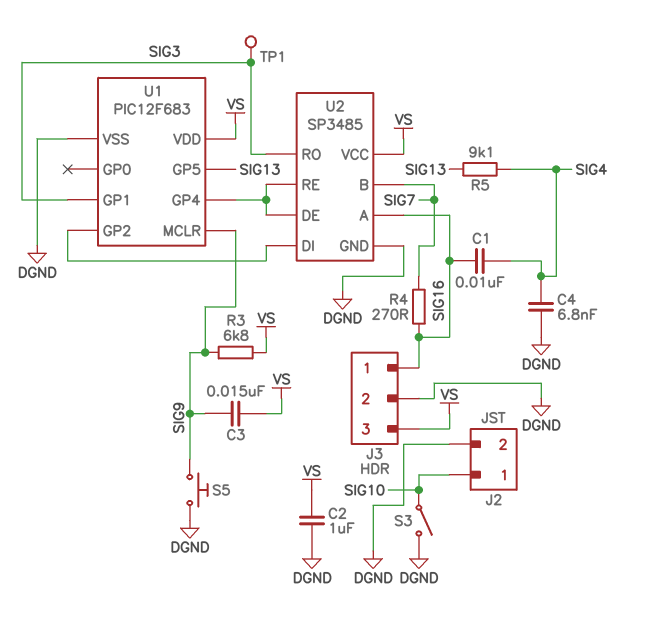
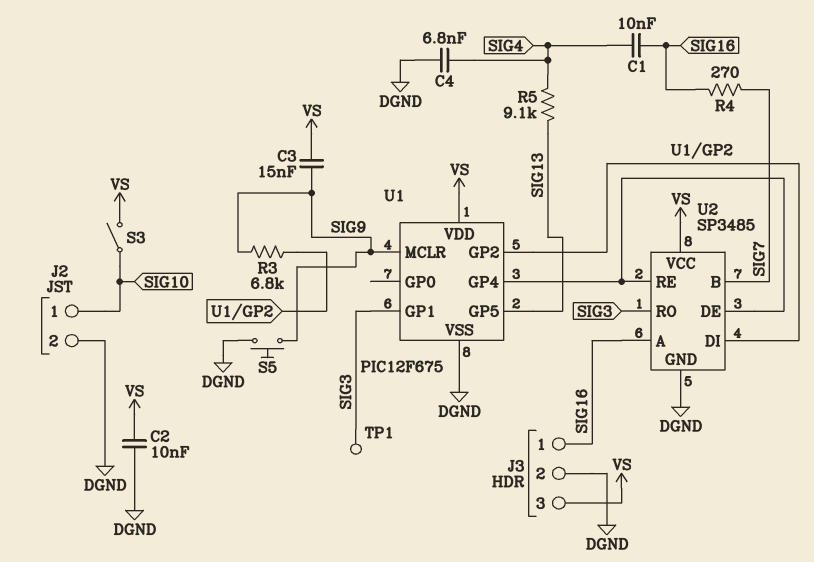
C2: 1uF (DGND, VS) -> 10nF (DGND, VS)
R3: 6.8k (SIG9, VS) -> 6.8k (SIG9, U1/GP2)
S3: switch (DGND, SIG10) -> switch (SIG10, VS)
U1: PIC12F683 -> PIC12F675

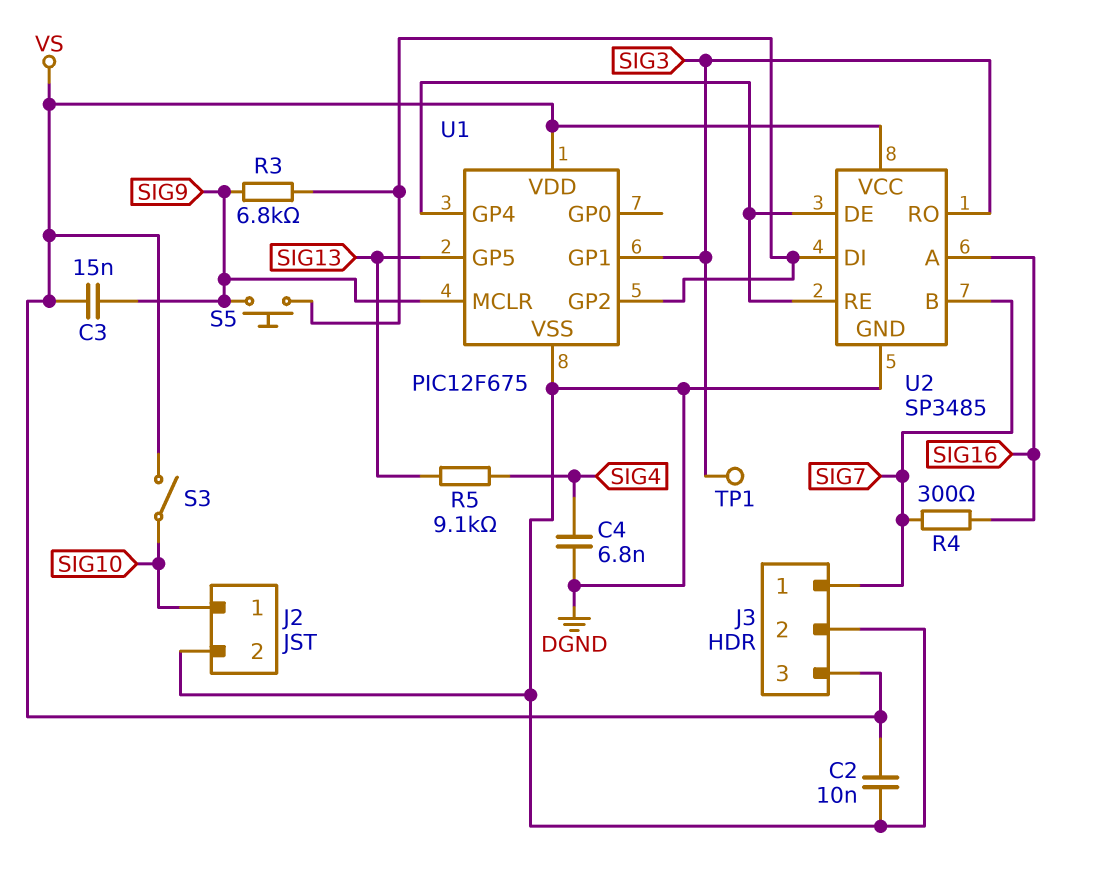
C1: 10nF (SIG4, SIG16) -> none
J3 pin 1: SIG16 -> SIG7
R4: 270 (SIG7, SIG16) -> 300 (SIG7, SIG16)
S5: button (DGND, SIG9) -> button (SIG9, U1/GP2)

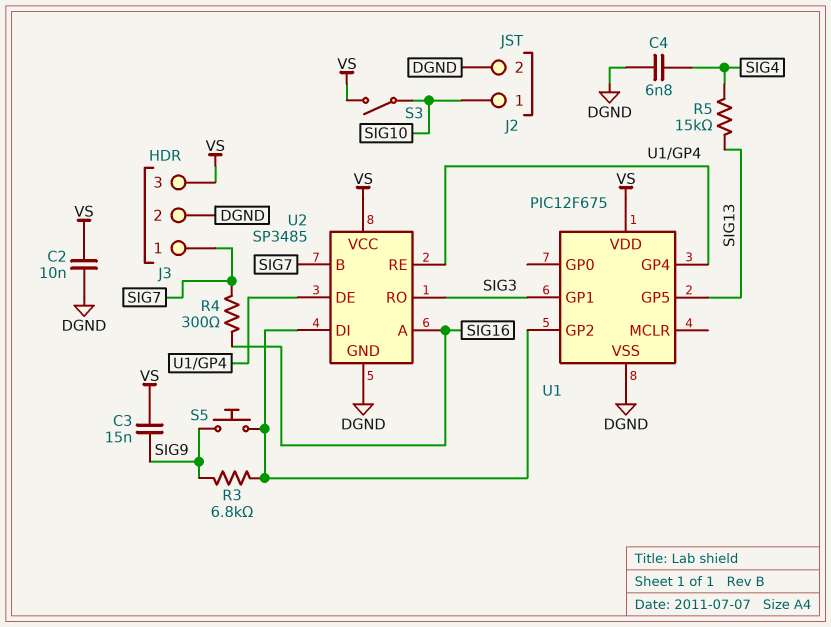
R5: 9.1k (SIG4, SIG13) -> 15k (SIG4, SIG13)
TP1: test point (SIG3) -> none
U1 pin MCLR: SIG9 -> none

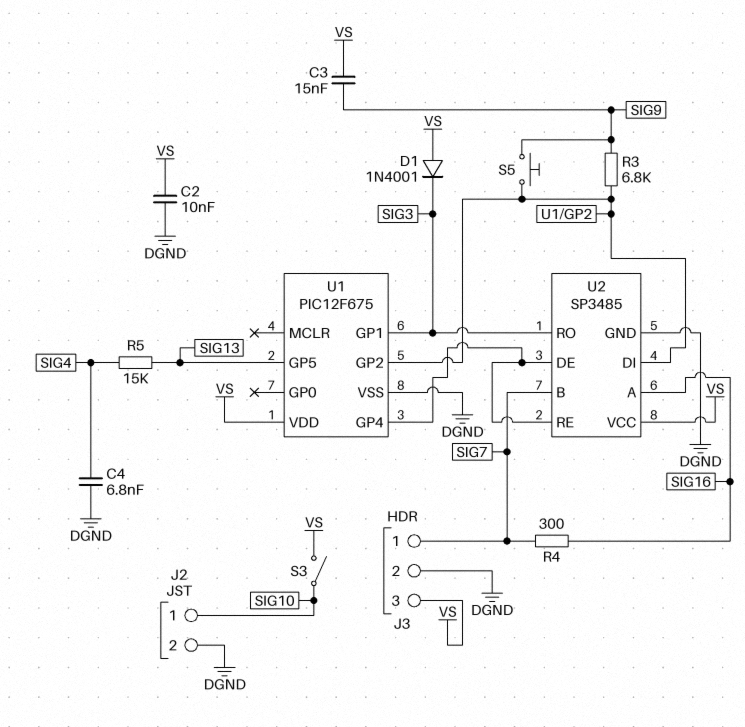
D1: none -> diode 1N4001 (A VS, K SIG3)

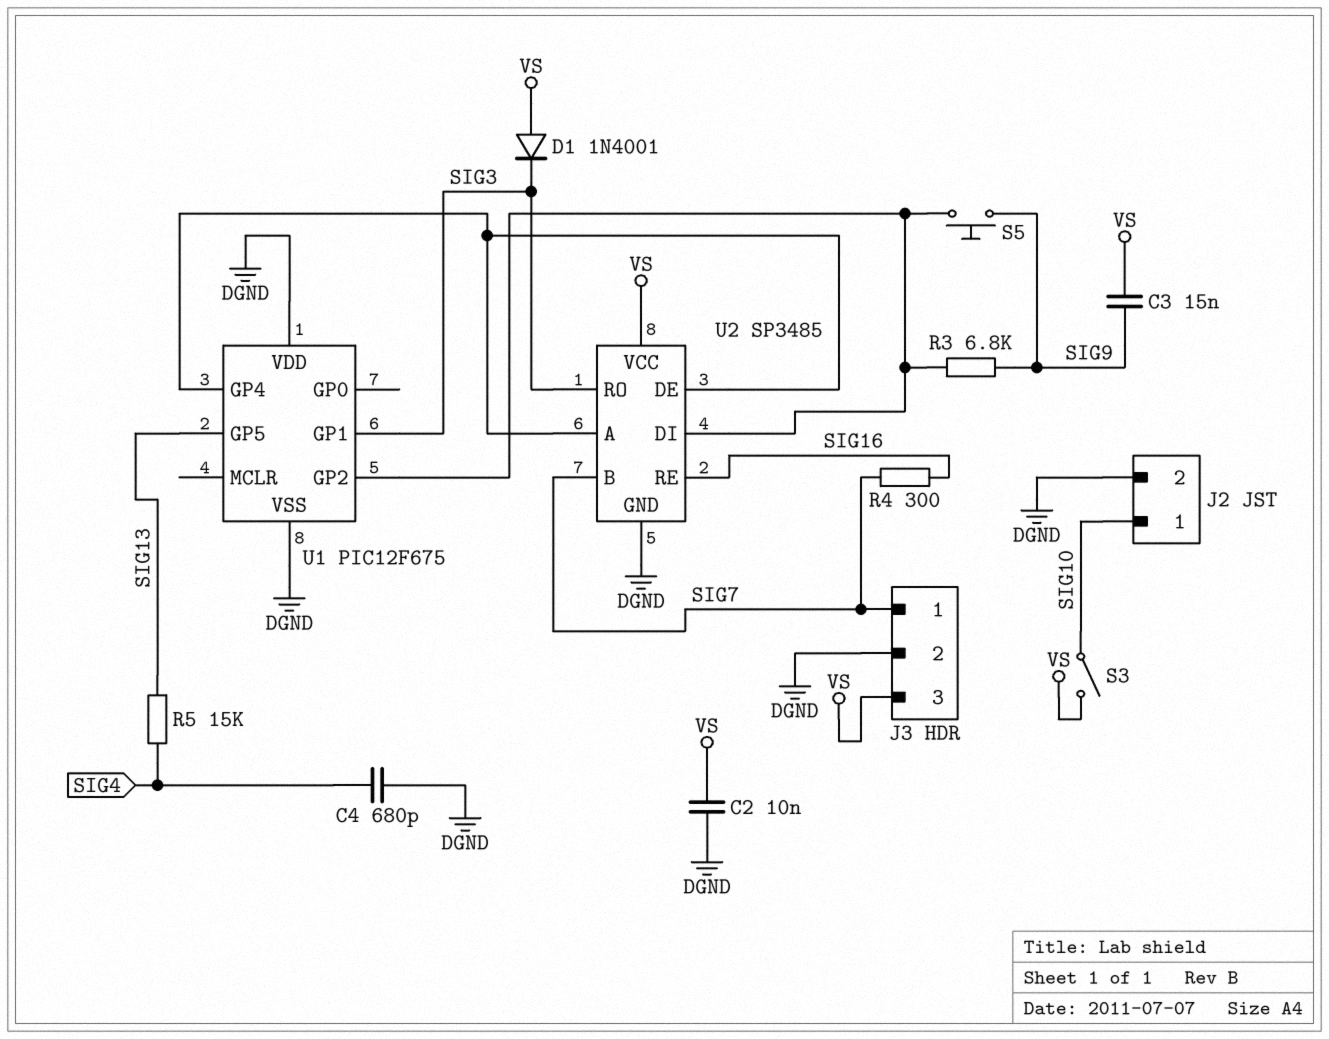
C4: 6.8nF (DGND, SIG4) -> 680pF (DGND, SIG4)
U1 pin VDD: VS -> DGND
U2 pin A: SIG16 -> U1/GP4
U2 pin RE: U1/GP4 -> SIG16

